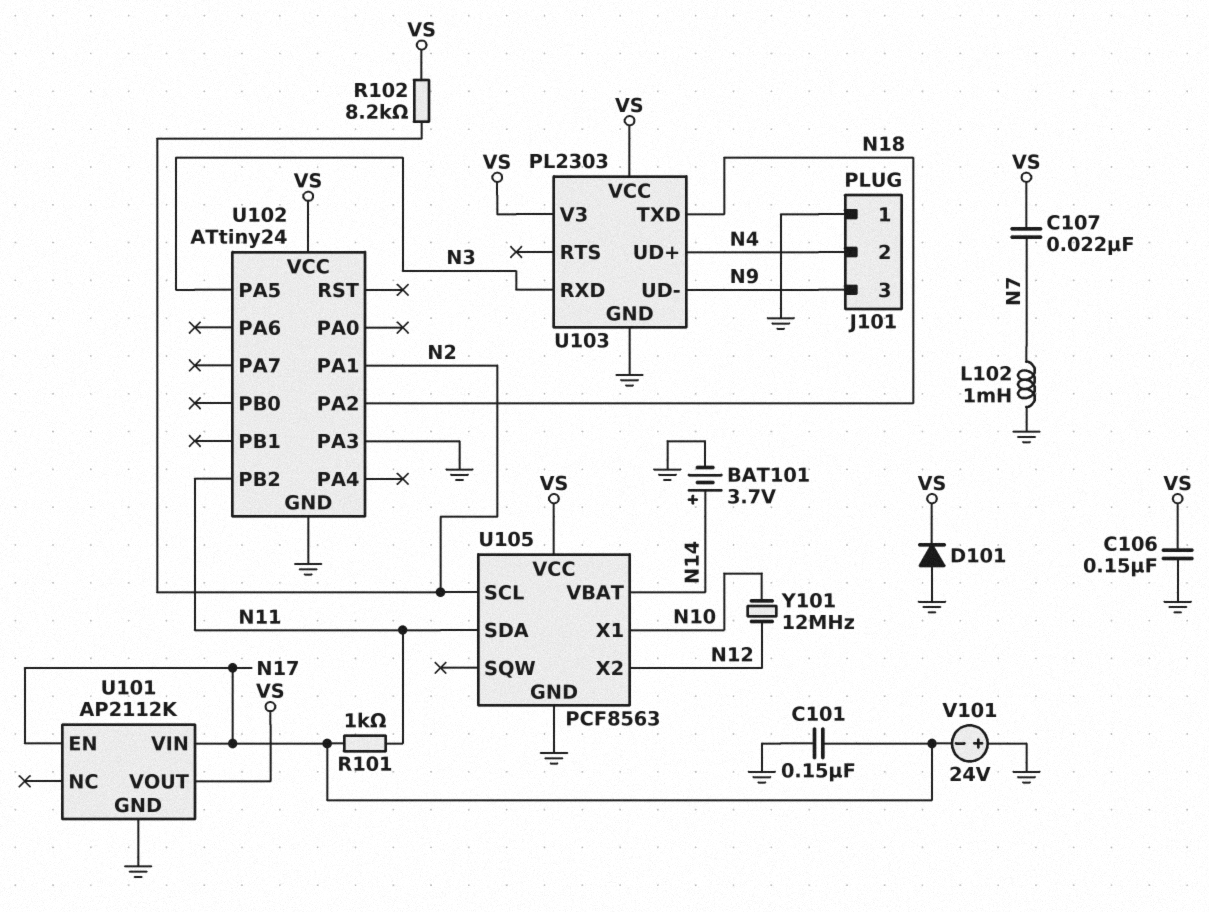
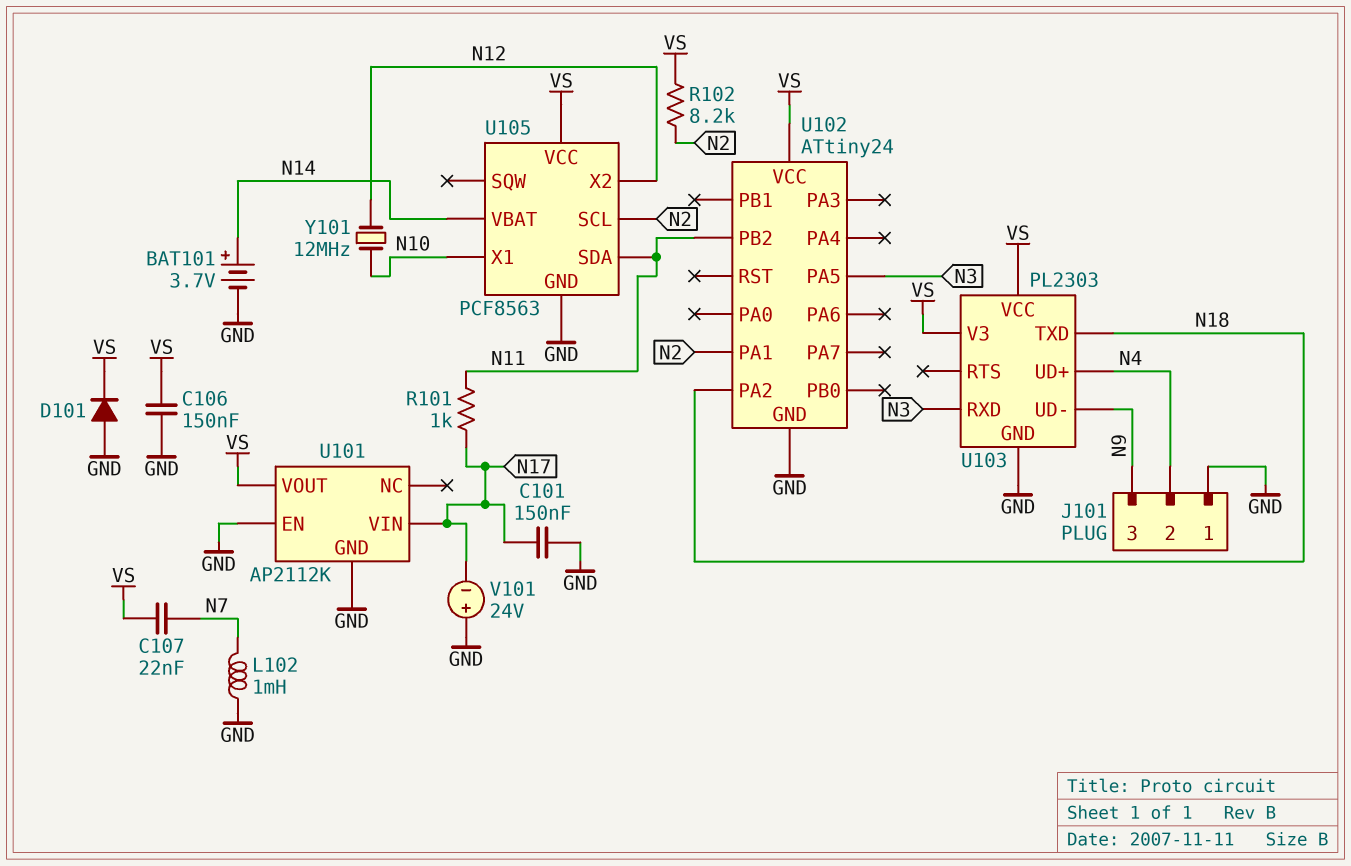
U101 pin EN: N17 -> GND
U102 pin PA3: GND -> none

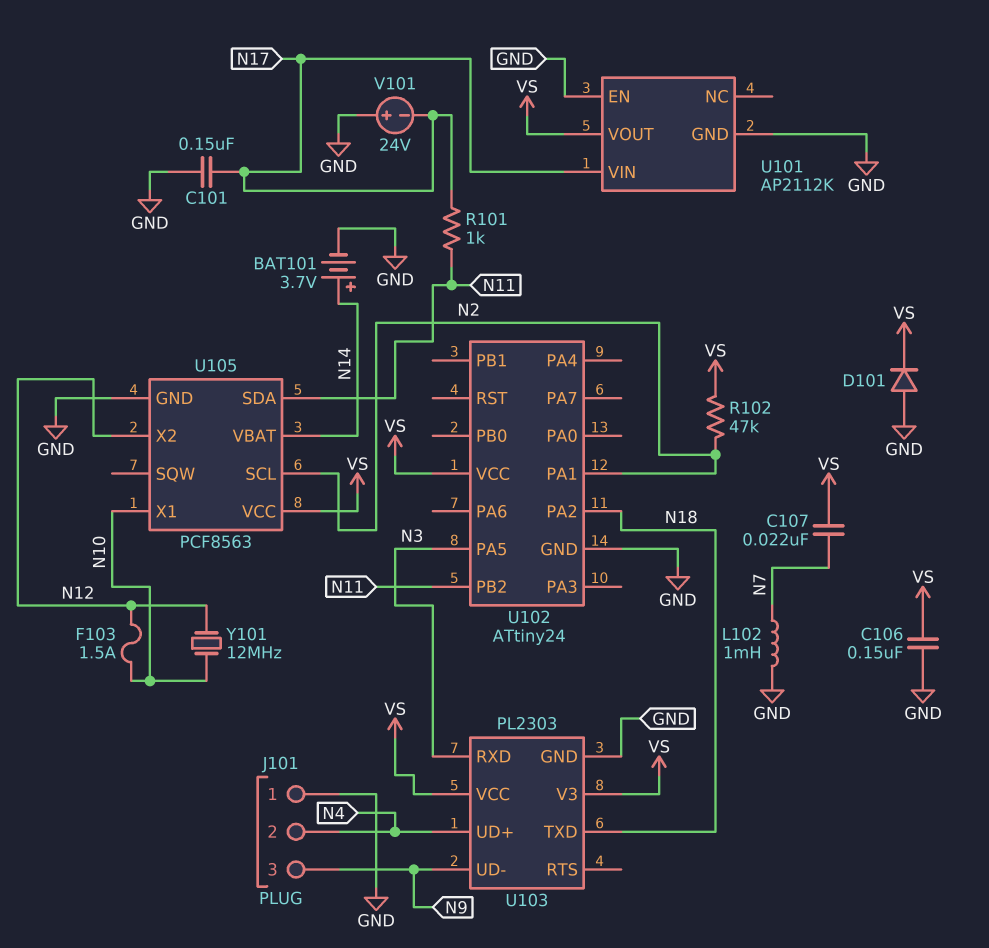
F103: none -> 1.5A (N10, N12)
R102: 8.2k (N2, VS) -> 47k (N2, VS)

